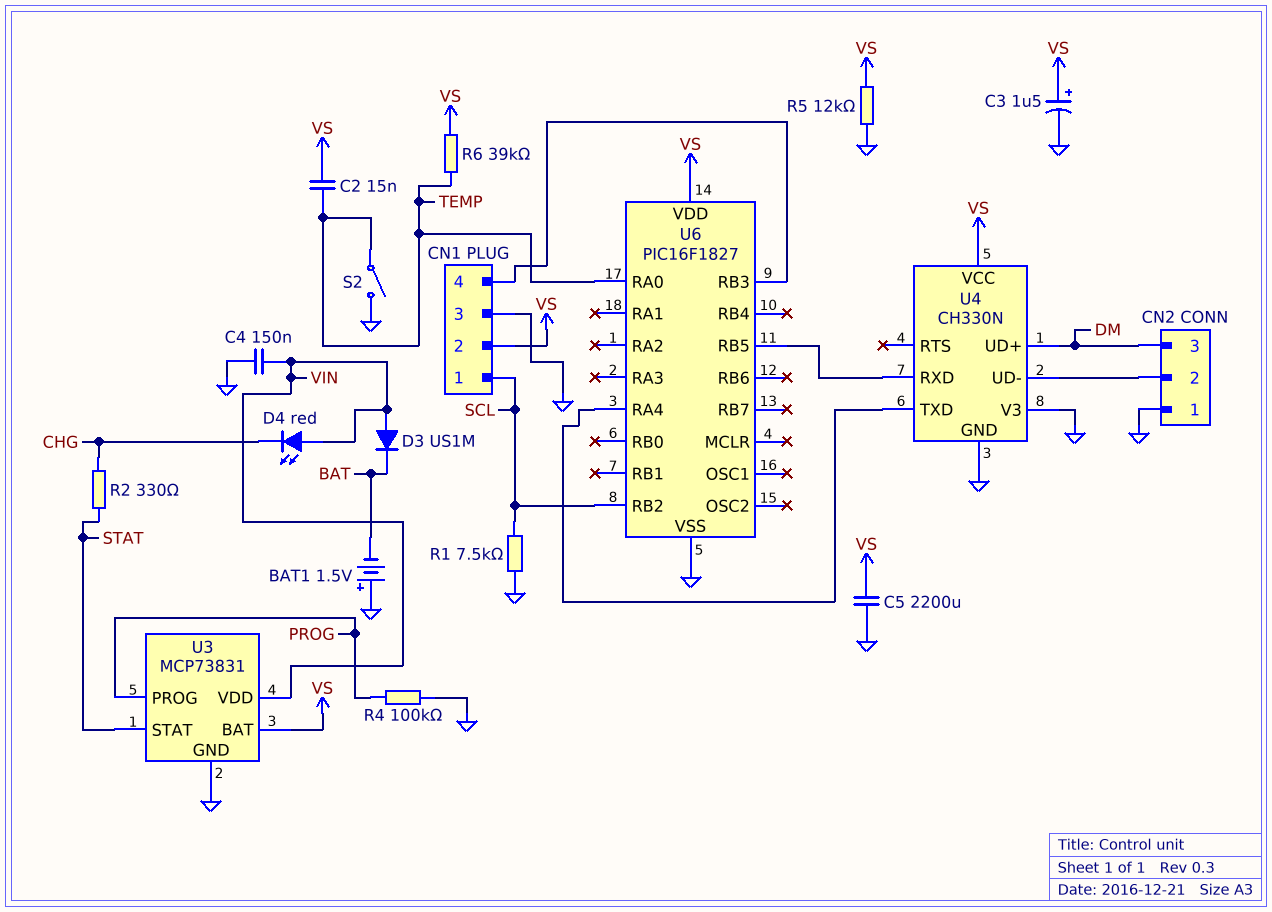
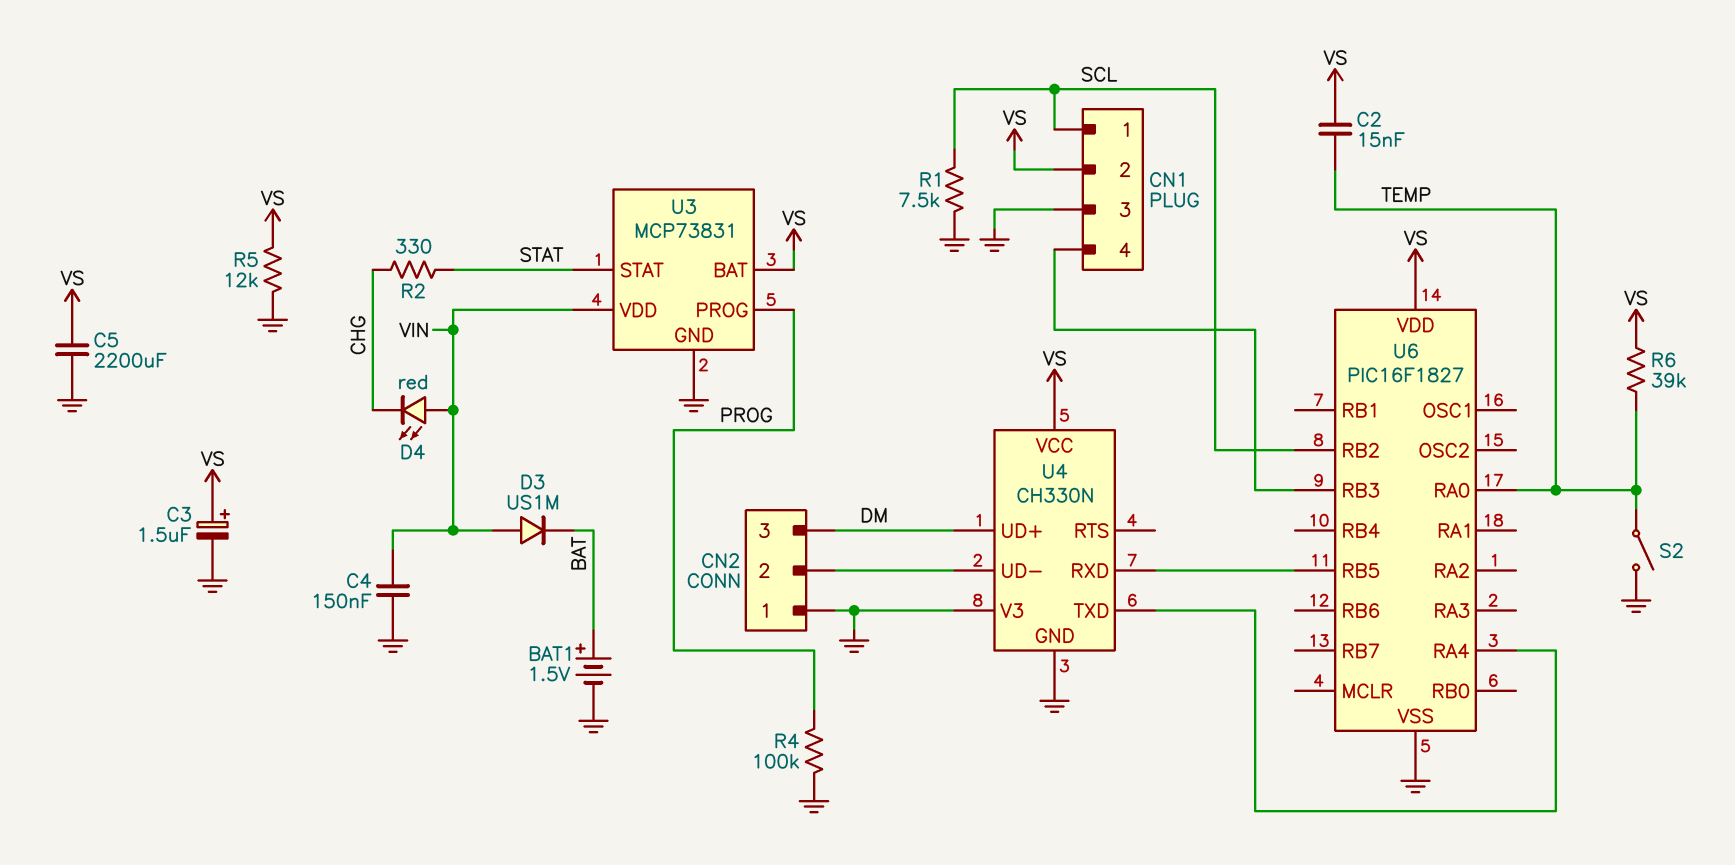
BAT1: 1.5V (plus GND, minus BAT) -> 1.5V (plus BAT, minus GND)

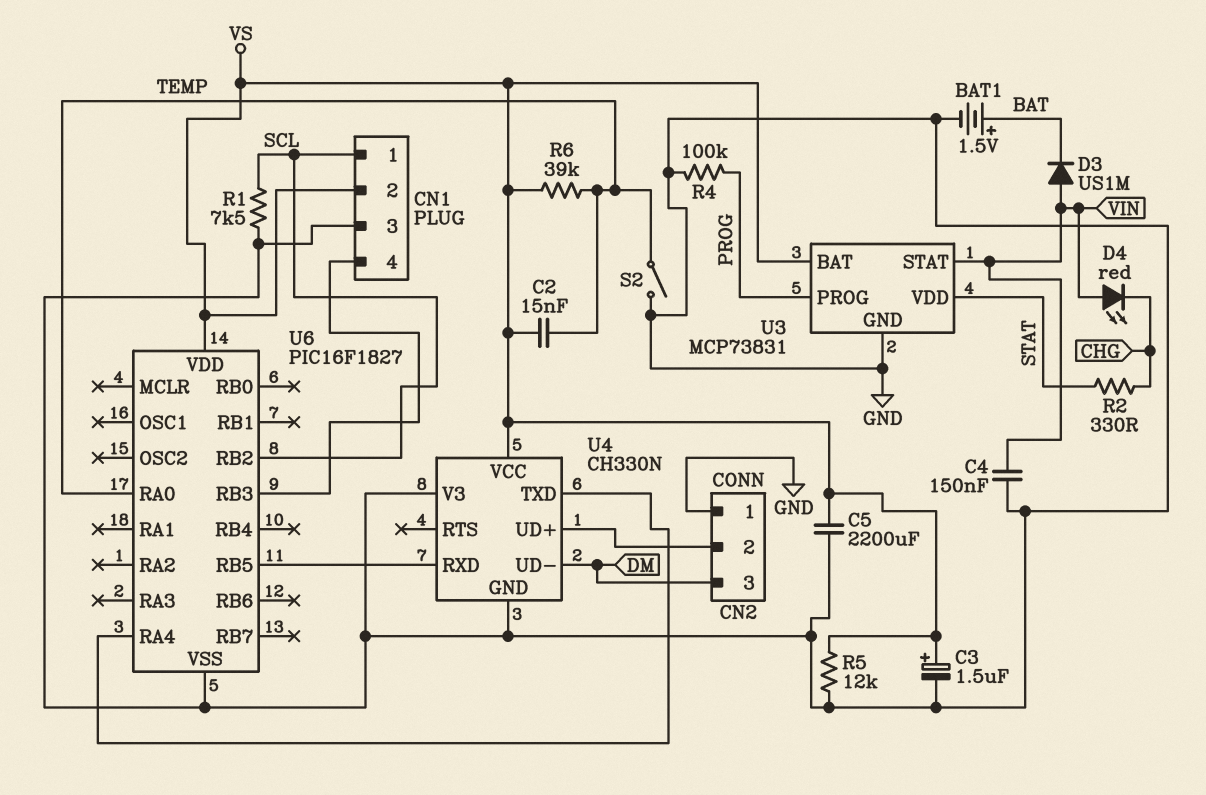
U3 pin STAT: STAT -> VIN
U3 pin VDD: VIN -> STAT
U4 pin UD+: DM -> CN2/2
U4 pin UD-: CN2/2 -> DM

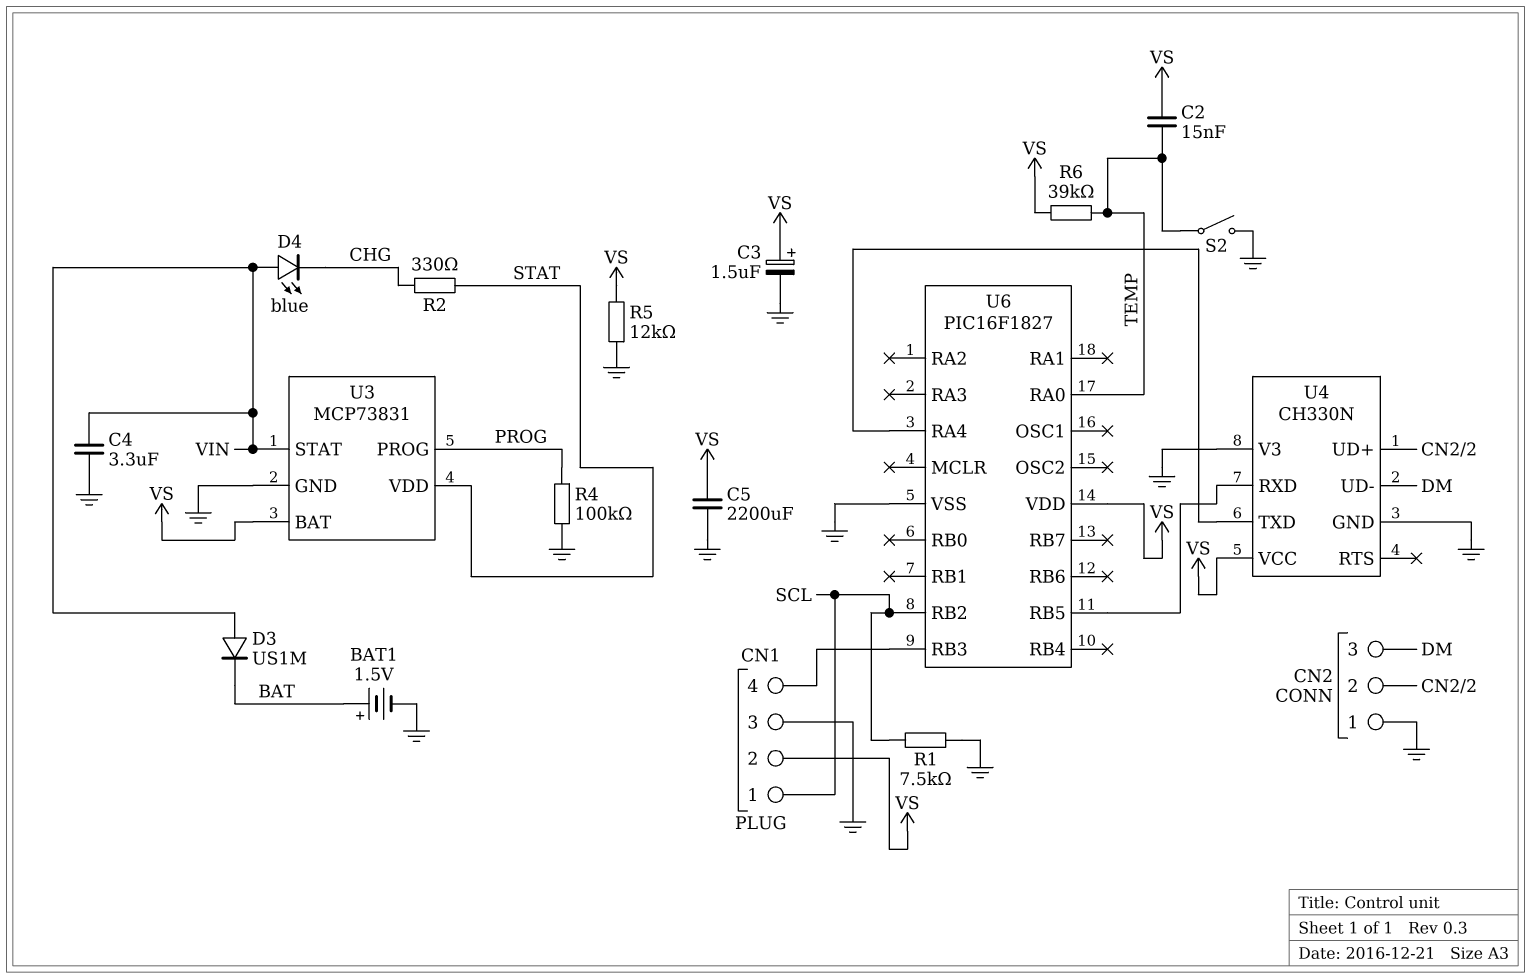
C4: 150nF (GND, VIN) -> 3.3uF (GND, VIN)
D4: LED red (A VIN, K CHG) -> LED blue (A VIN, K CHG)

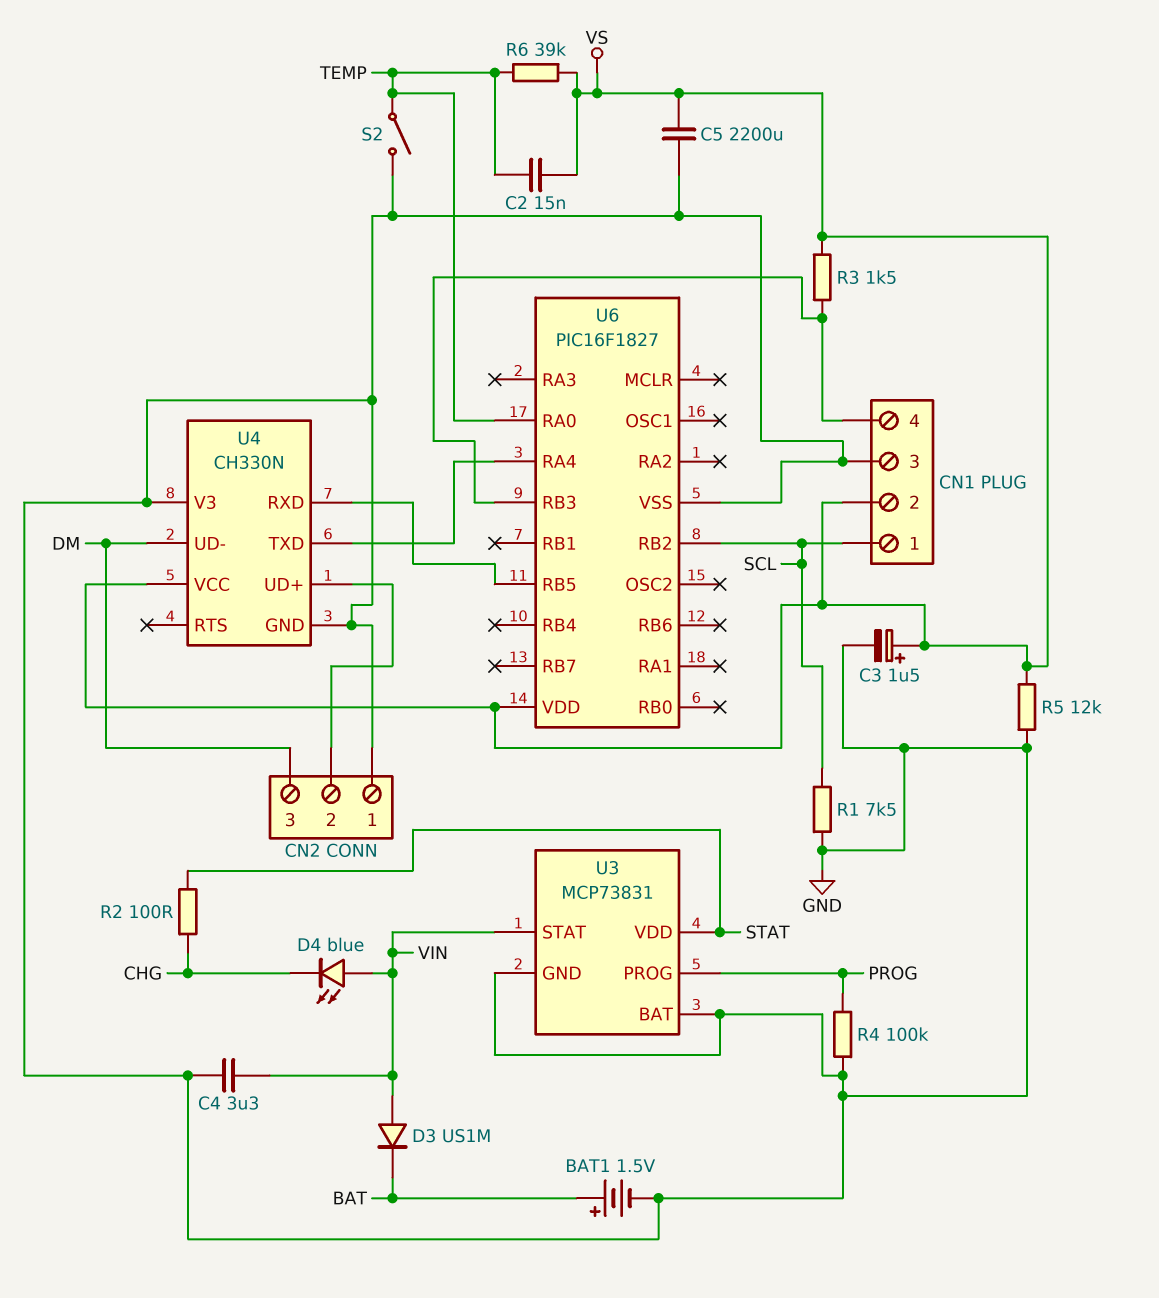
R2: 330 (CHG, STAT) -> 100 (CHG, STAT)
R3: none -> 1.5k (CN1/4, VS)
U3 pin BAT: VS -> GND

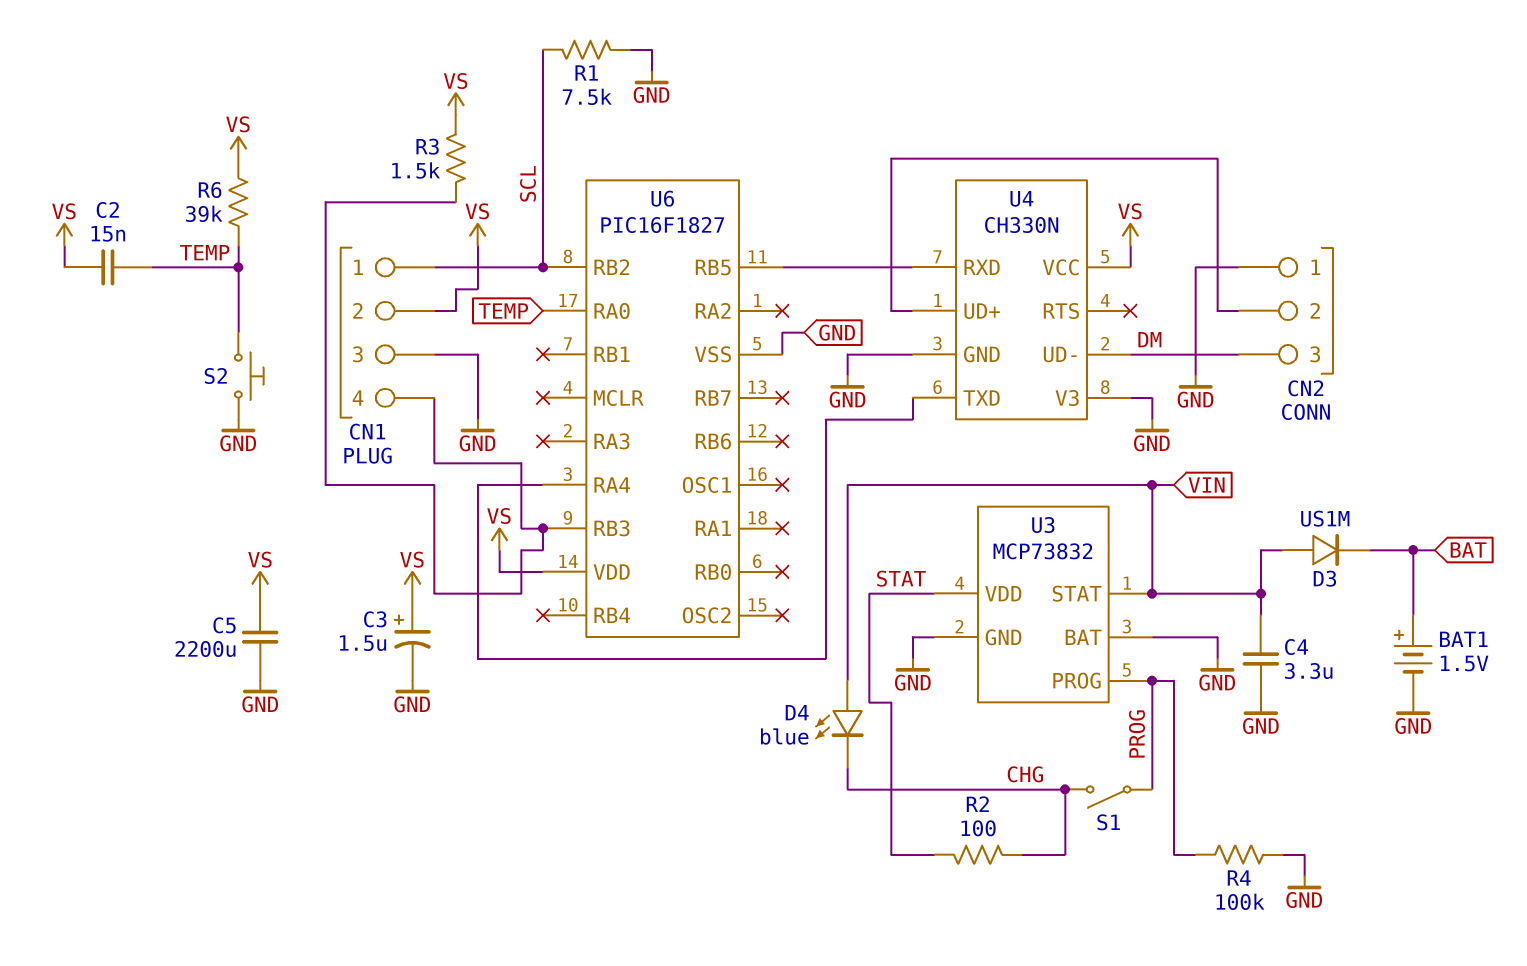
R5: 12k (GND, VS) -> none
S1: none -> switch (CHG, PROG)
S2: switch (GND, TEMP) -> button (GND, TEMP)
U3: MCP73831 -> MCP73832

